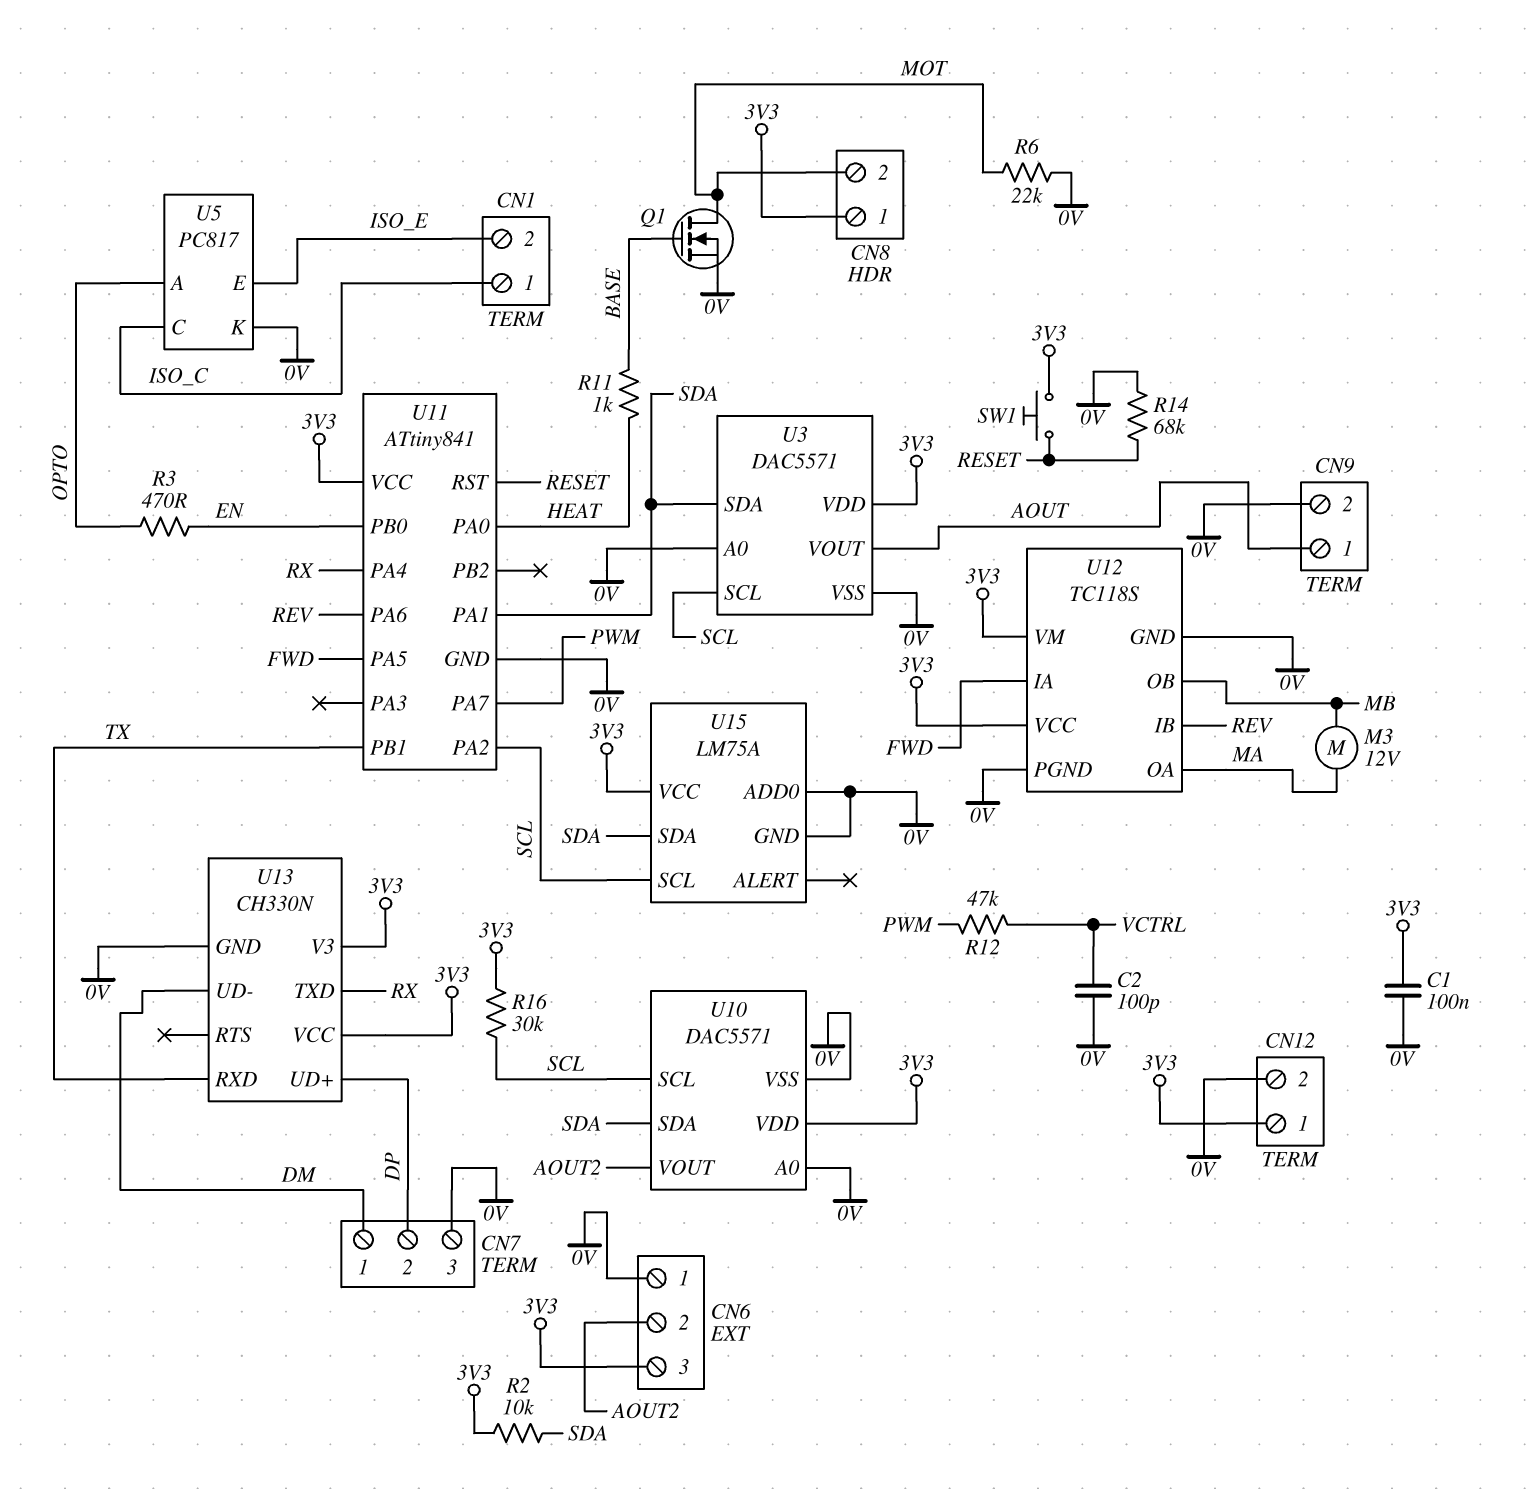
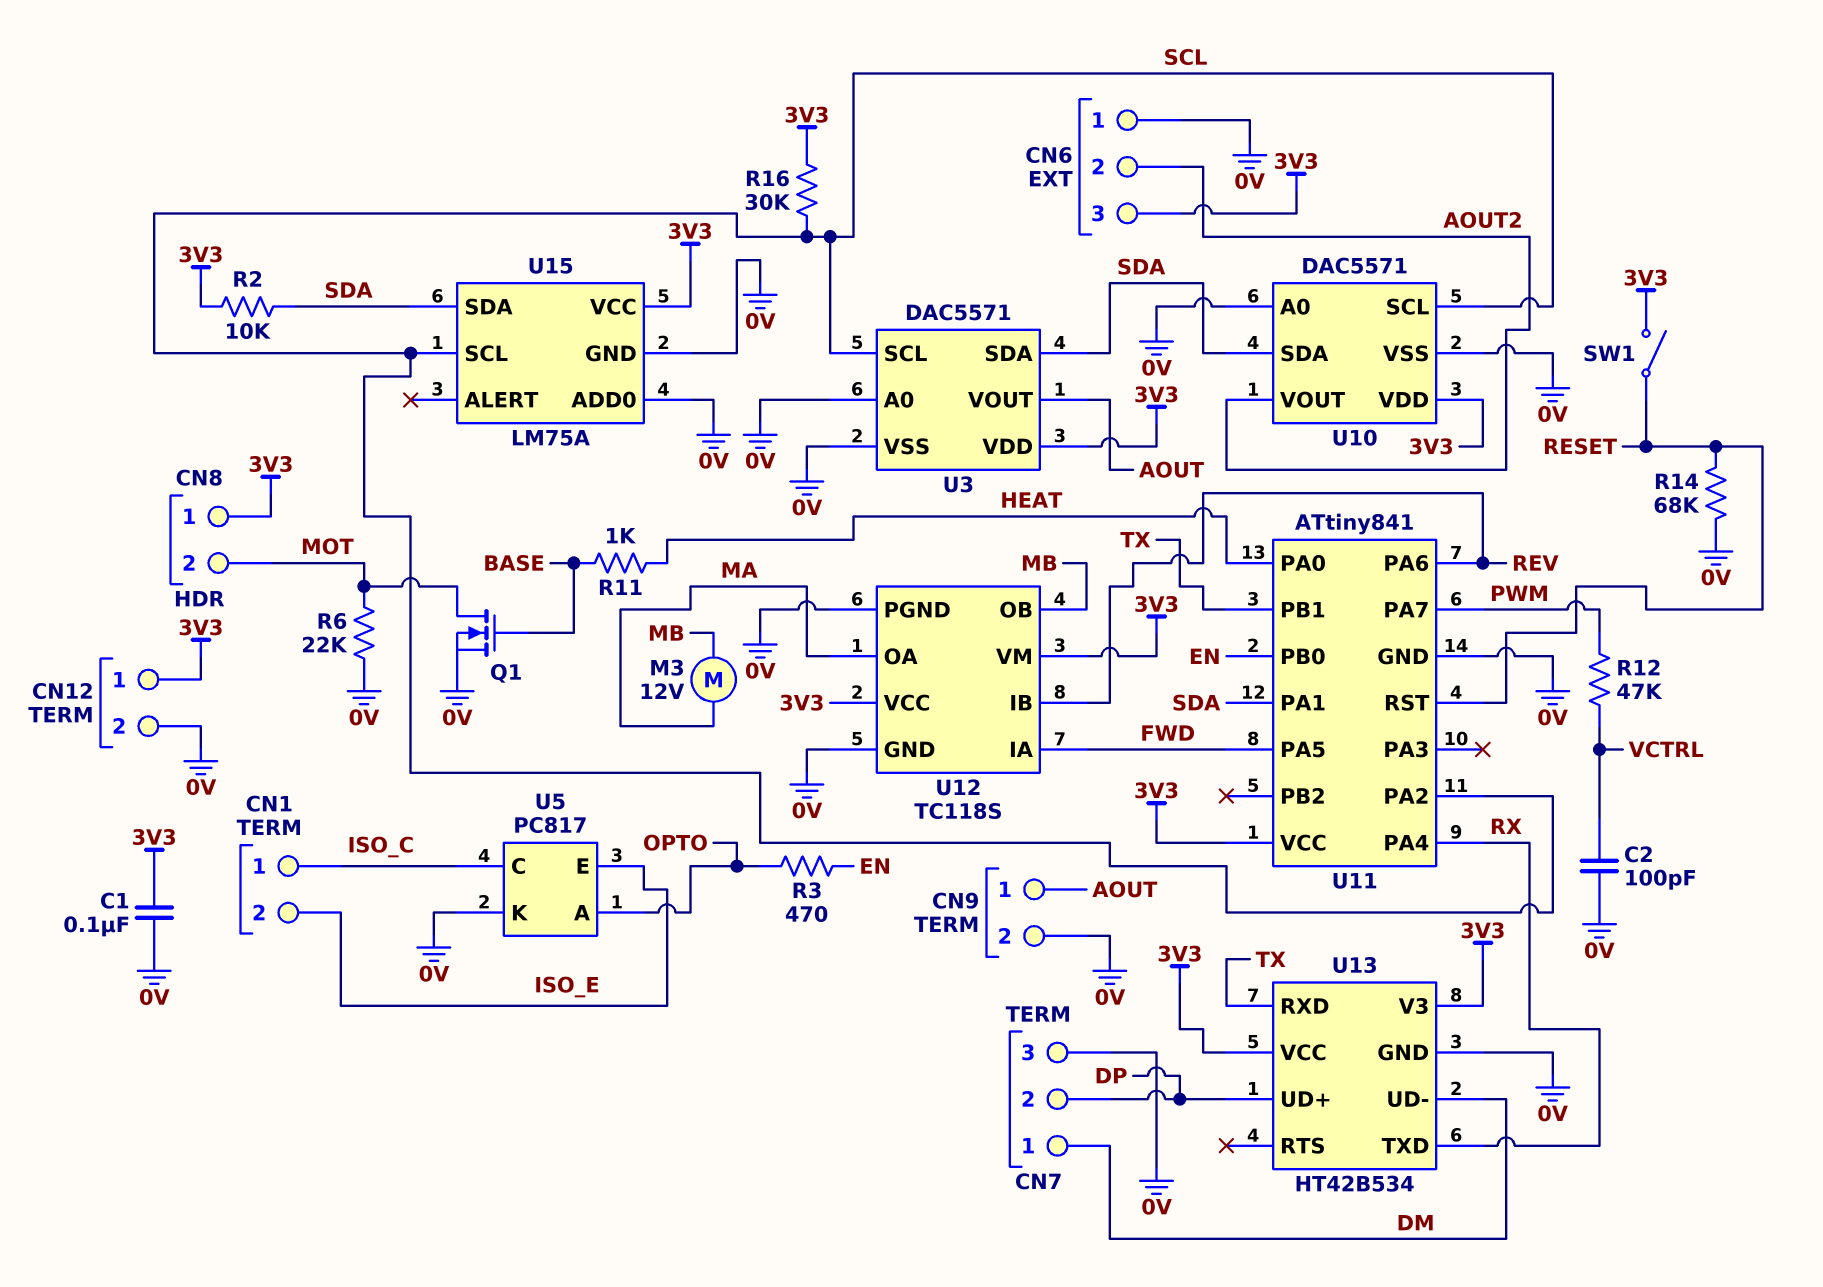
SW1: button (3V3, RESET) -> switch (3V3, RESET)
U13: CH330N -> HT42B534

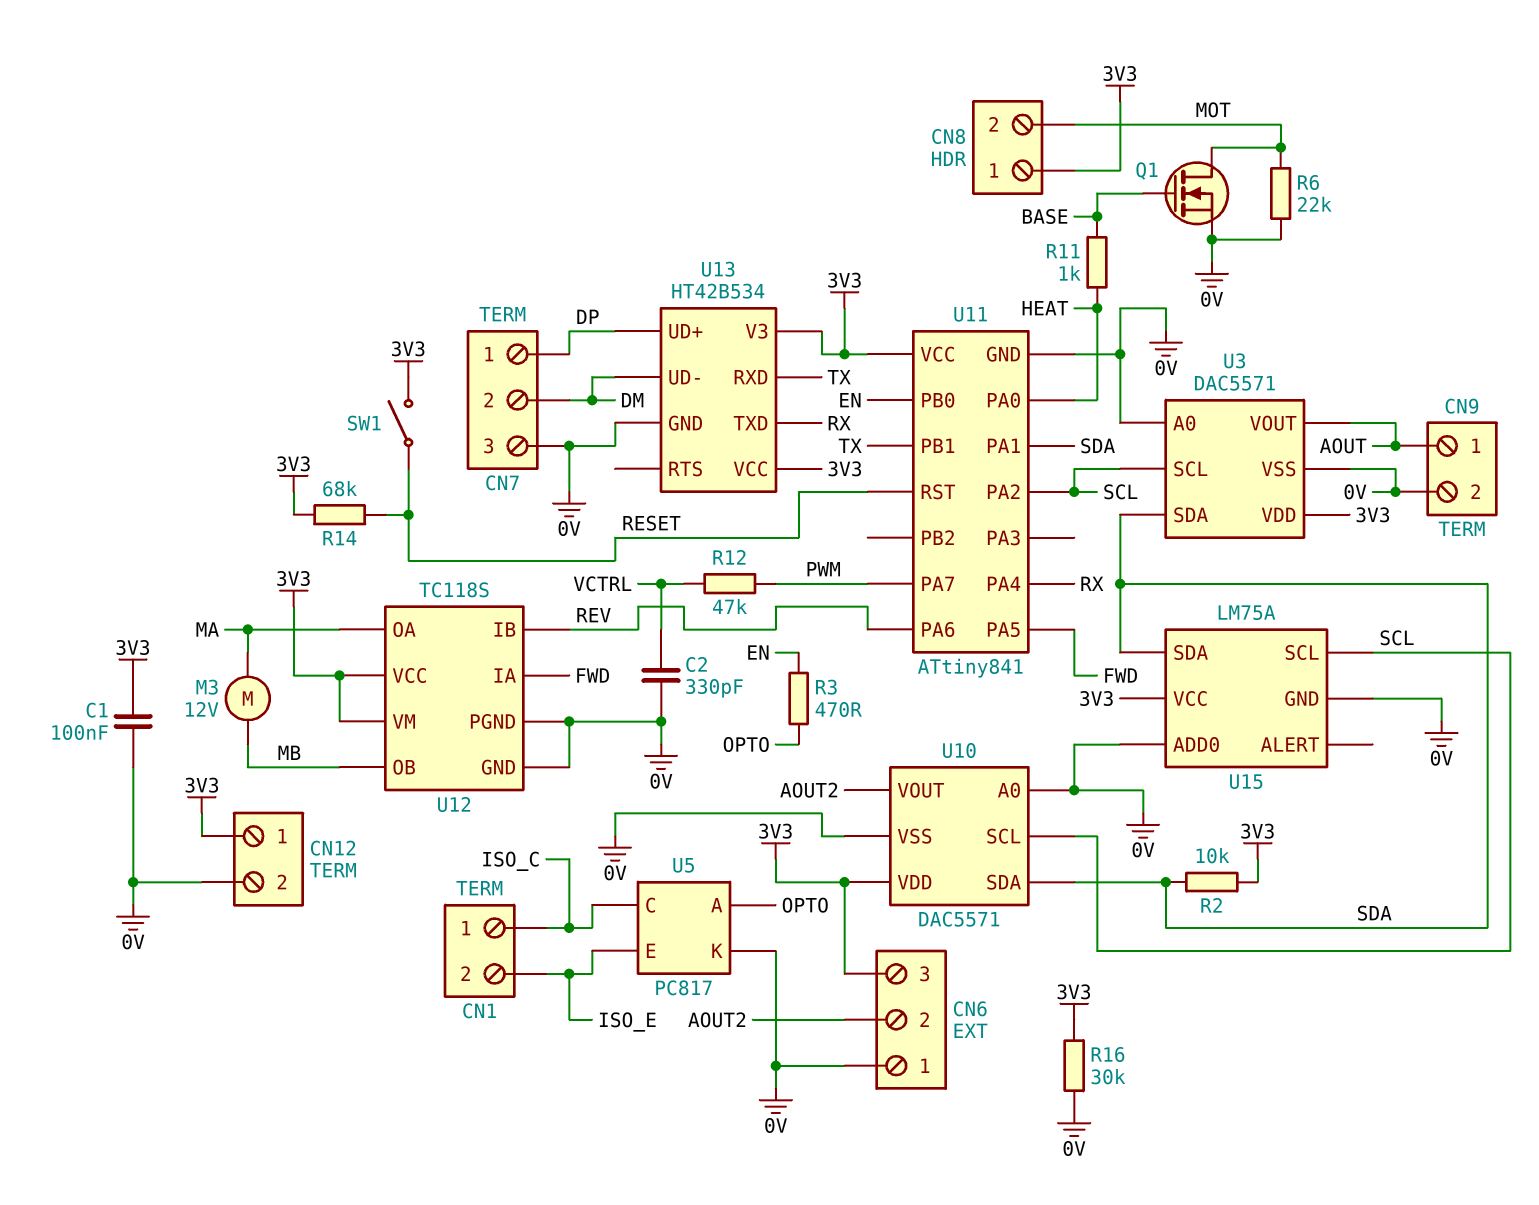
C2: 100pF (0V, VCTRL) -> 330pF (0V, VCTRL)
CN7 pin 1: DM -> DP
CN7 pin 2: DP -> DM
R14: 68k (0V, RESET) -> 68k (3V3, RESET)
R16: 30k (3V3, SCL) -> 30k (0V, 3V3)

